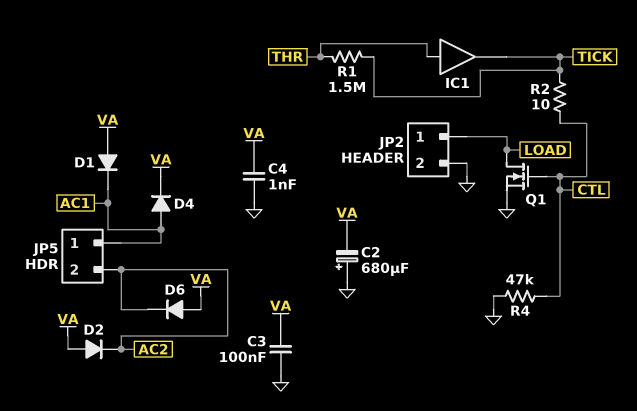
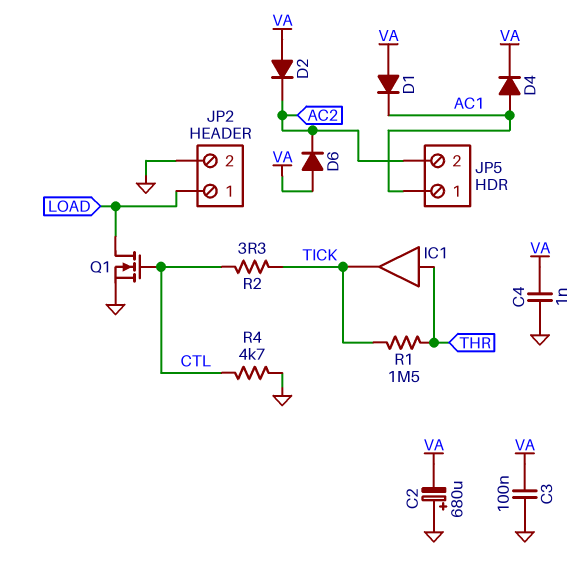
R2: 10 (CTL, TICK) -> 3.3 (CTL, TICK)
R4: 47k (CTL, GND) -> 4.7k (CTL, GND)

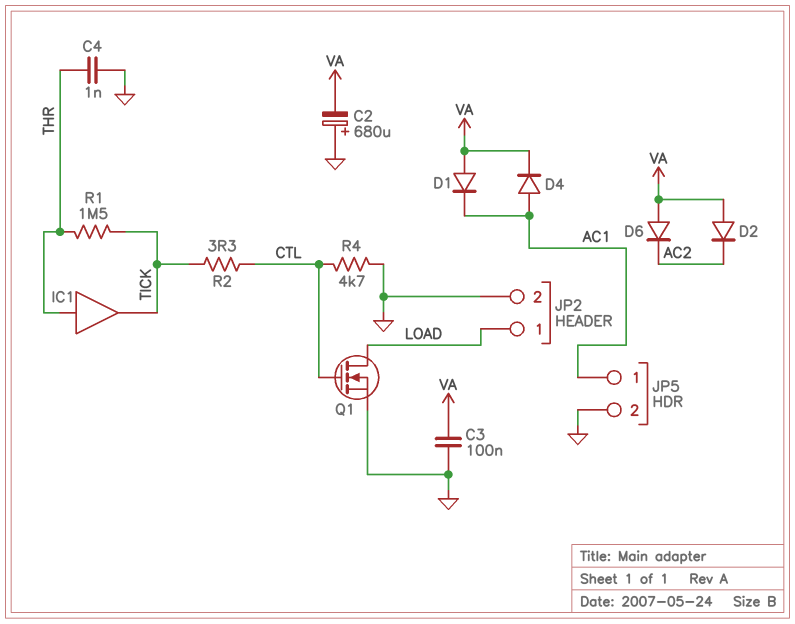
C4: 1nF (GND, VA) -> 1nF (GND, THR)
JP5 pin 2: AC2 -> GND

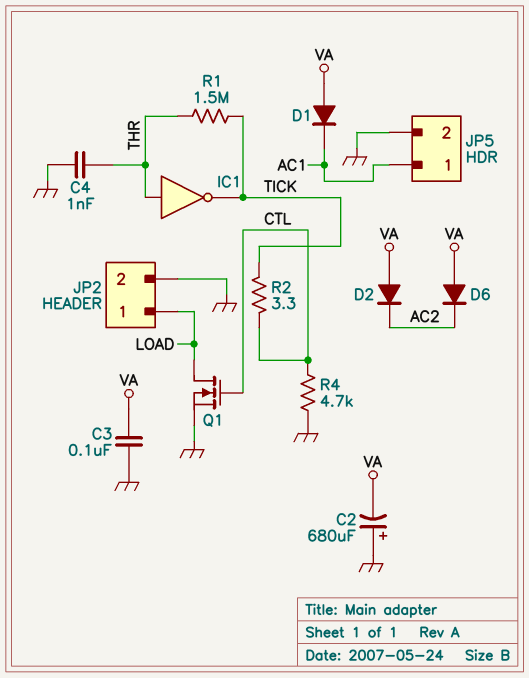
D4: diode (A AC1, K VA) -> none
IC1: buffer (in THR, out TICK) -> NOT (in THR, out TICK)

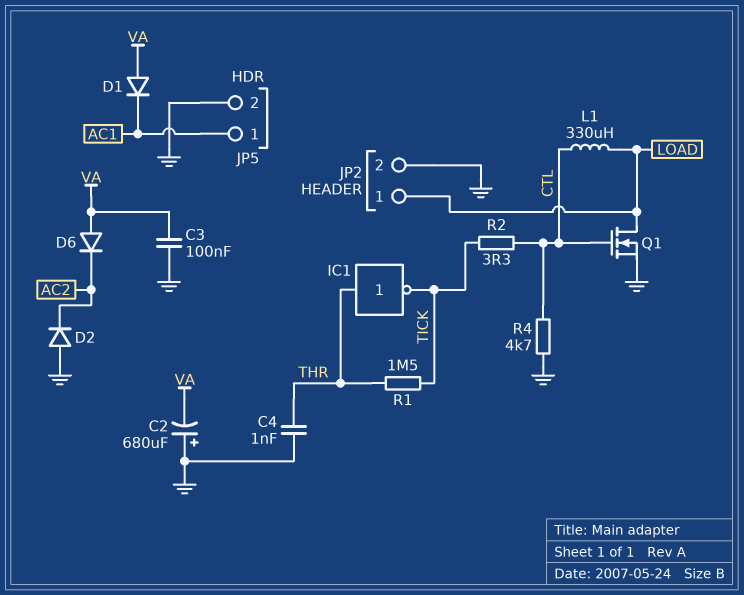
D2: diode (A VA, K AC2) -> diode (A GND, K AC2)
L1: none -> 330uH (CTL, LOAD)

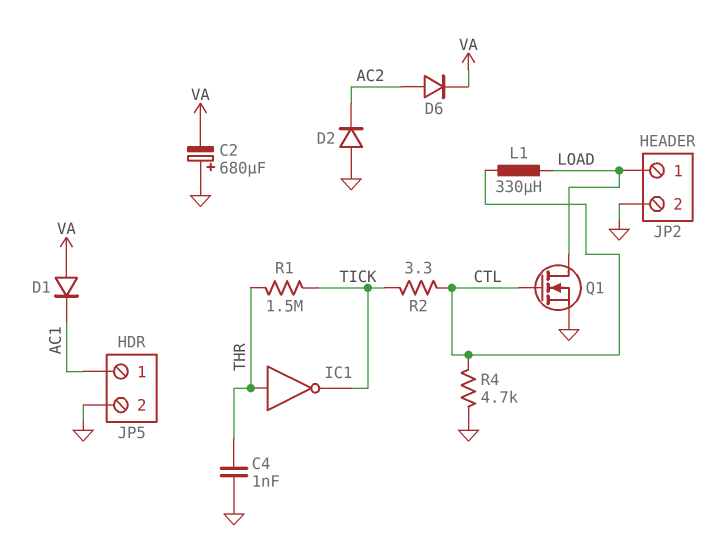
C3: 100nF (GND, VA) -> none
D6: diode (A VA, K AC2) -> diode (A AC2, K VA)

